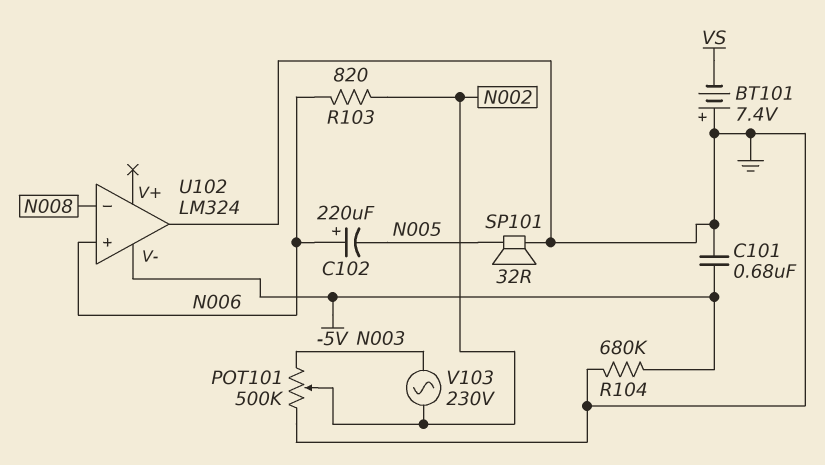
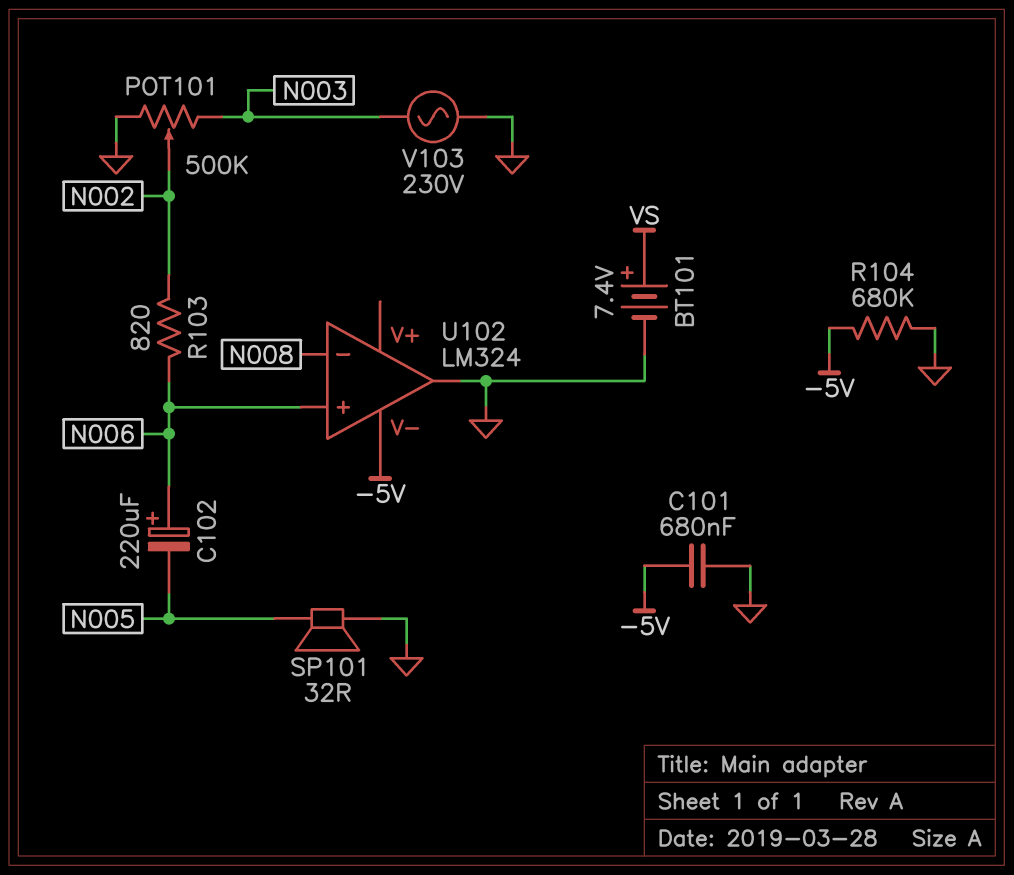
BT101: 7.4V (plus GND, minus VS) -> 7.4V (plus VS, minus GND)
V103: AC 230V (N002, N003) -> AC 230V (GND, N003)

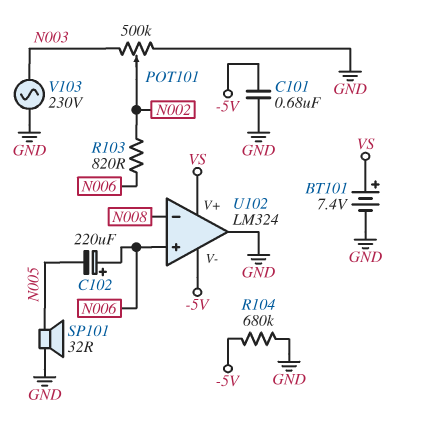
U102 pin V+: none -> VS

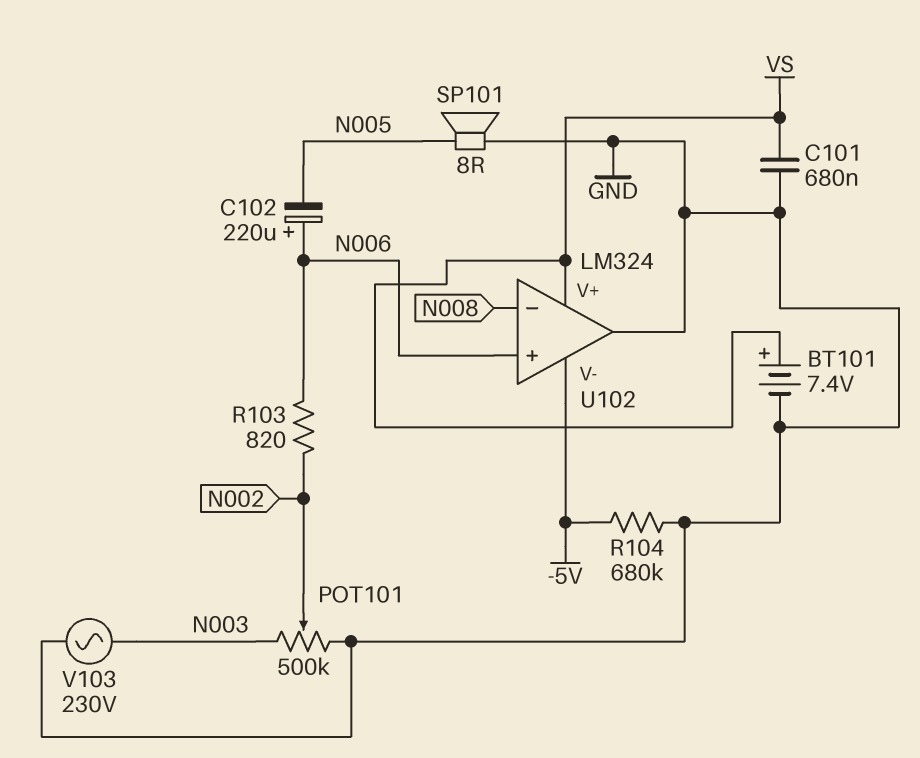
C101: 680nF (-5V, GND) -> 680nF (GND, VS)
SP101: speaker 32R (GND, N005) -> speaker 8R (GND, N005)

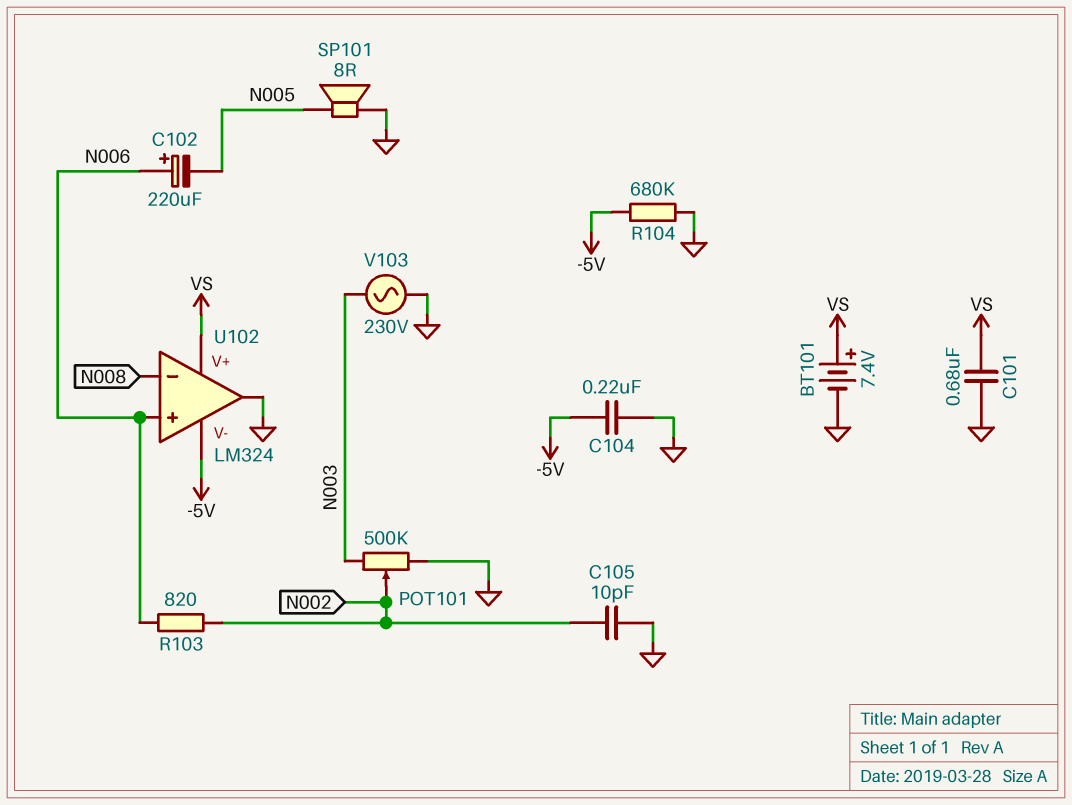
C104: none -> 220nF (-5V, GND)
C105: none -> 10pF (GND, N002)

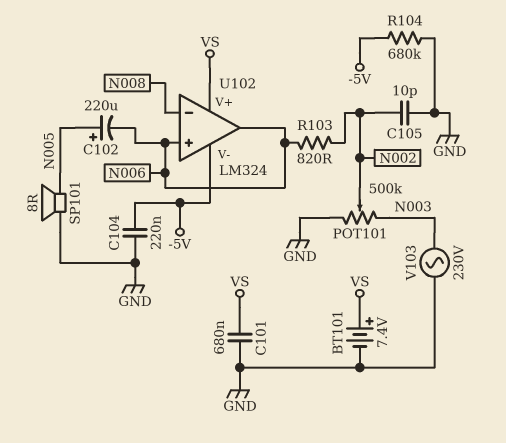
C102: 220uF (plus N006, minus N005) -> 220uF (plus N005, minus N006)
U102 pin out: GND -> N006

